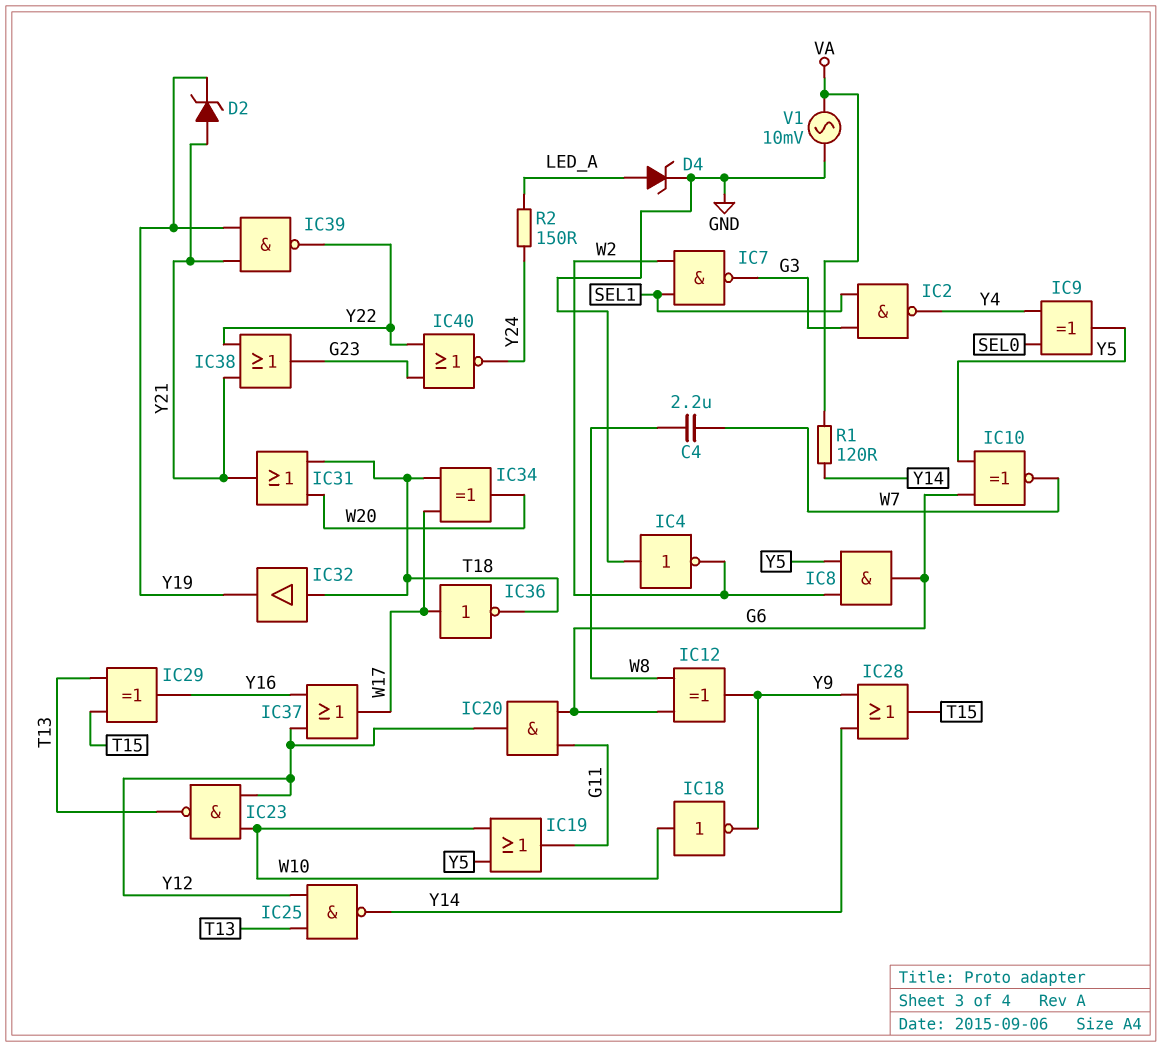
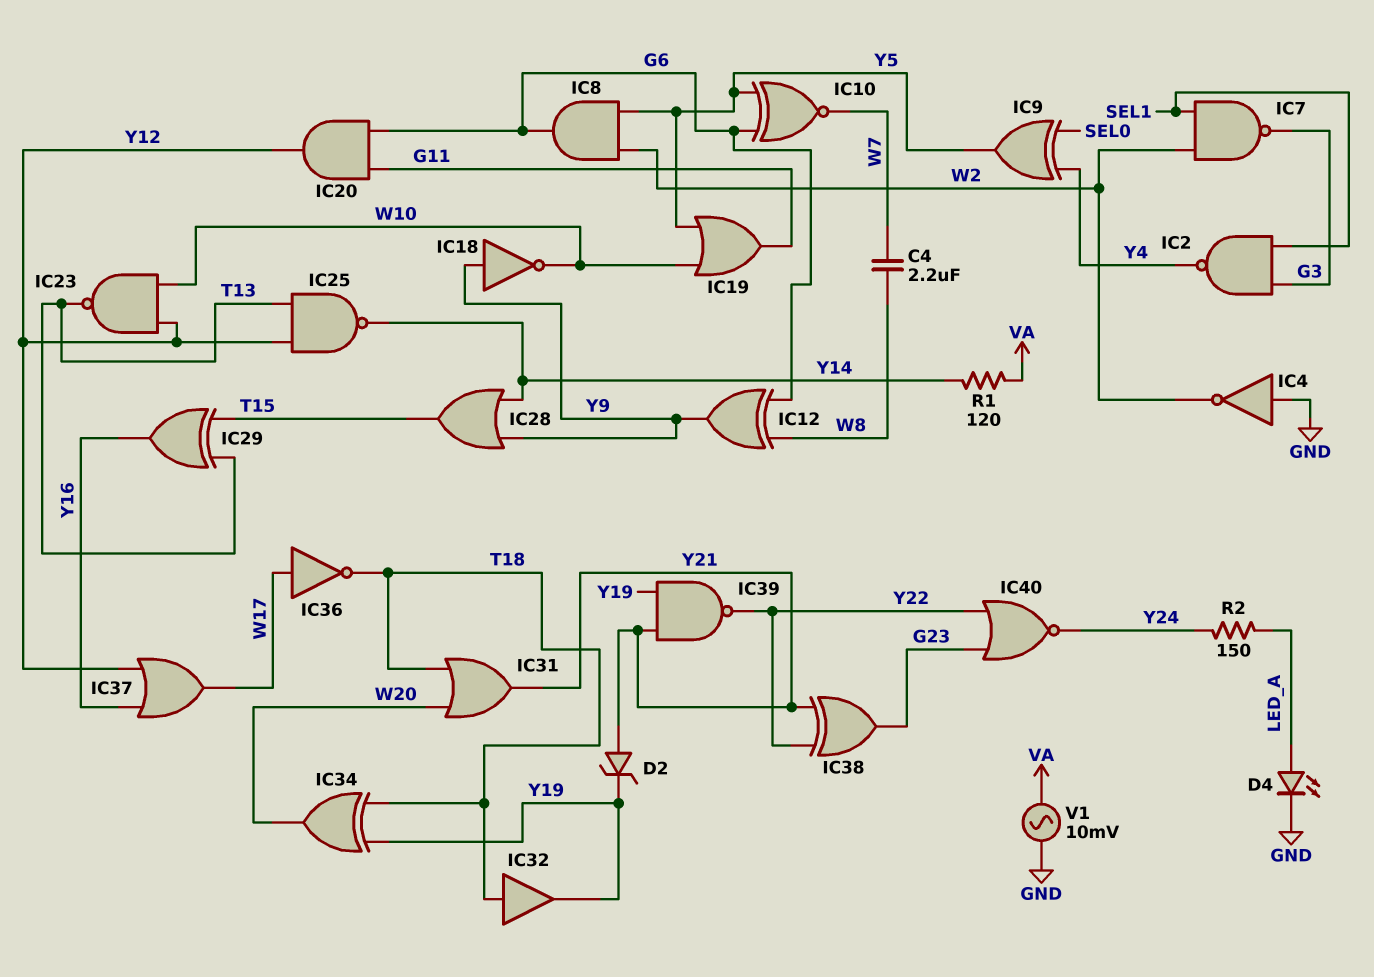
D4: zener (A LED_A, K GND) -> LED (A LED_A, K GND)
IC18: NOT (in W10, out Y9) -> NOT (in Y9, out W10)
IC34: XOR (in T18, in W17, out W20) -> XOR (in T18, in Y19, out W20)
IC38: OR (in Y21, in Y22, out G23) -> XOR (in Y21, in Y22, out G23)

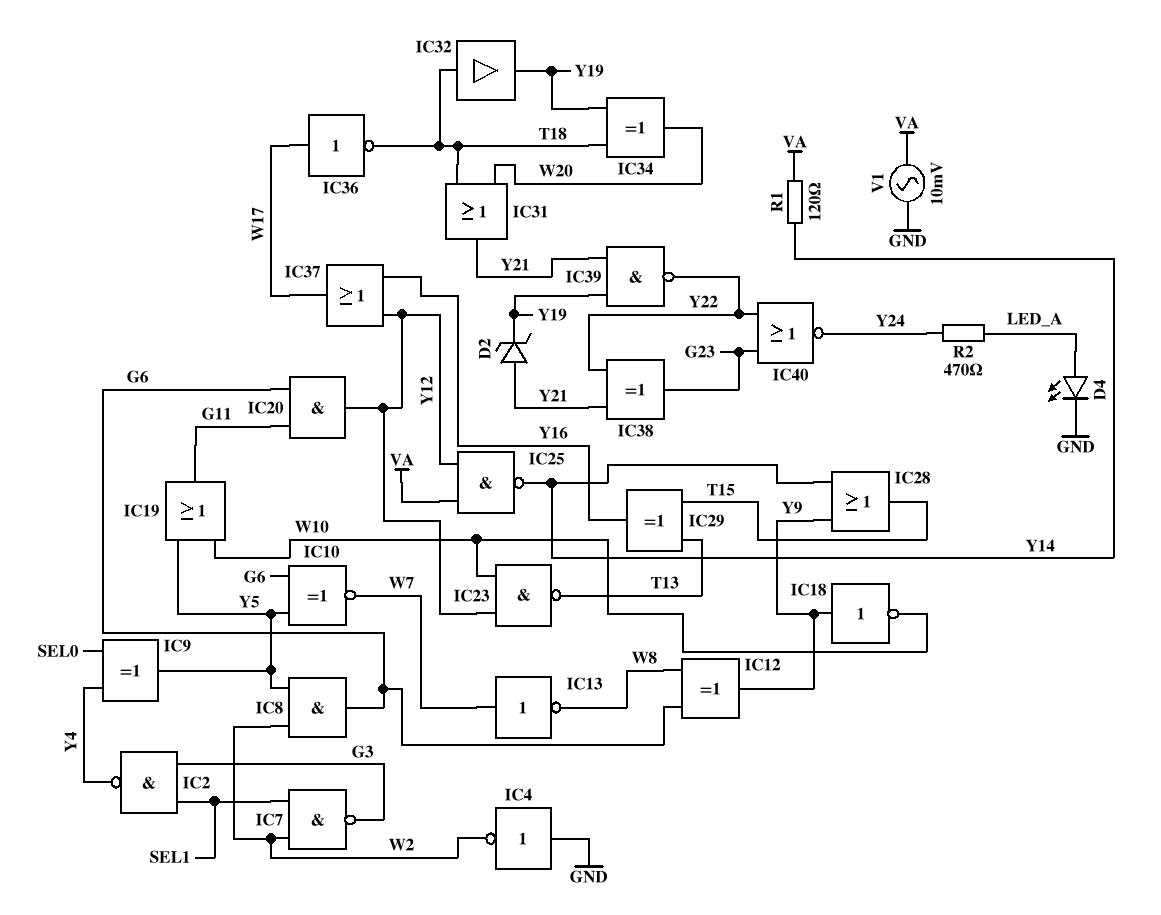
C4: 2.2uF (W7, W8) -> none
IC13: none -> NOT (in W7, out W8)
IC25: NAND (in T13, in Y12, out Y14) -> NAND (in VA, in Y12, out Y14)
R2: 150 (LED_A, Y24) -> 470 (LED_A, Y24)

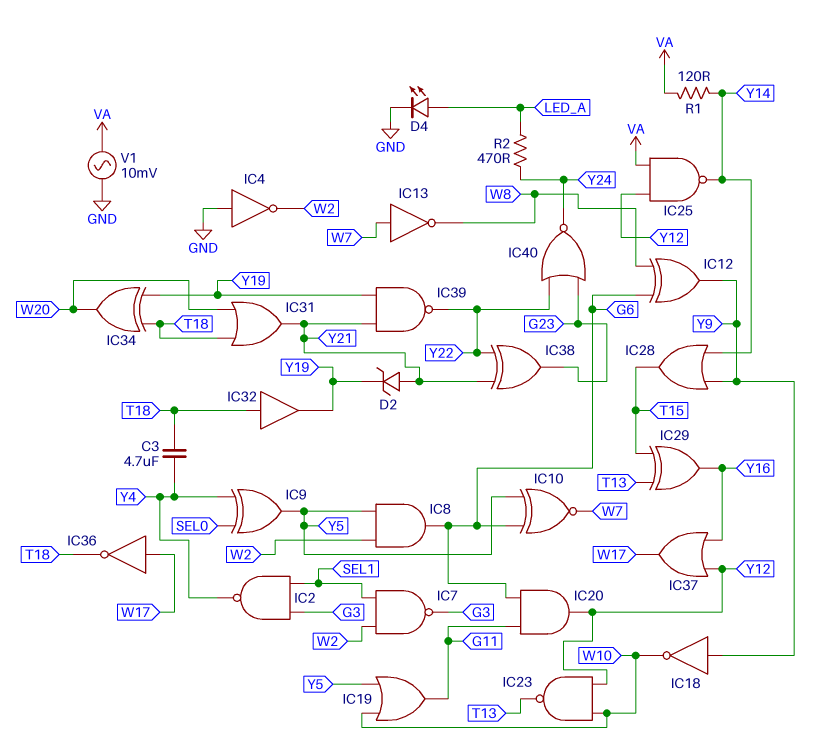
C3: none -> 4.7uF (T18, Y4)

